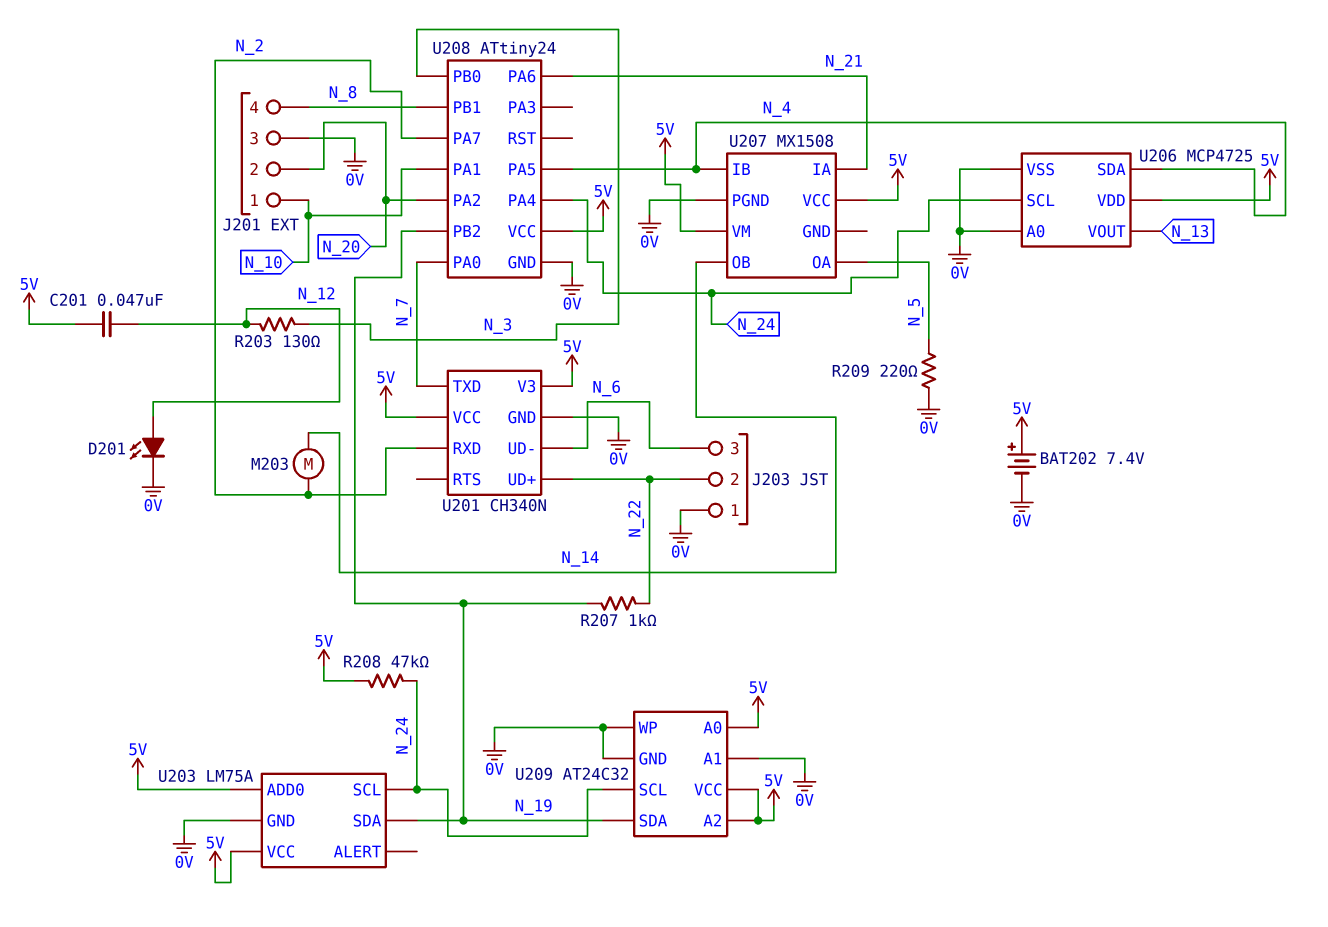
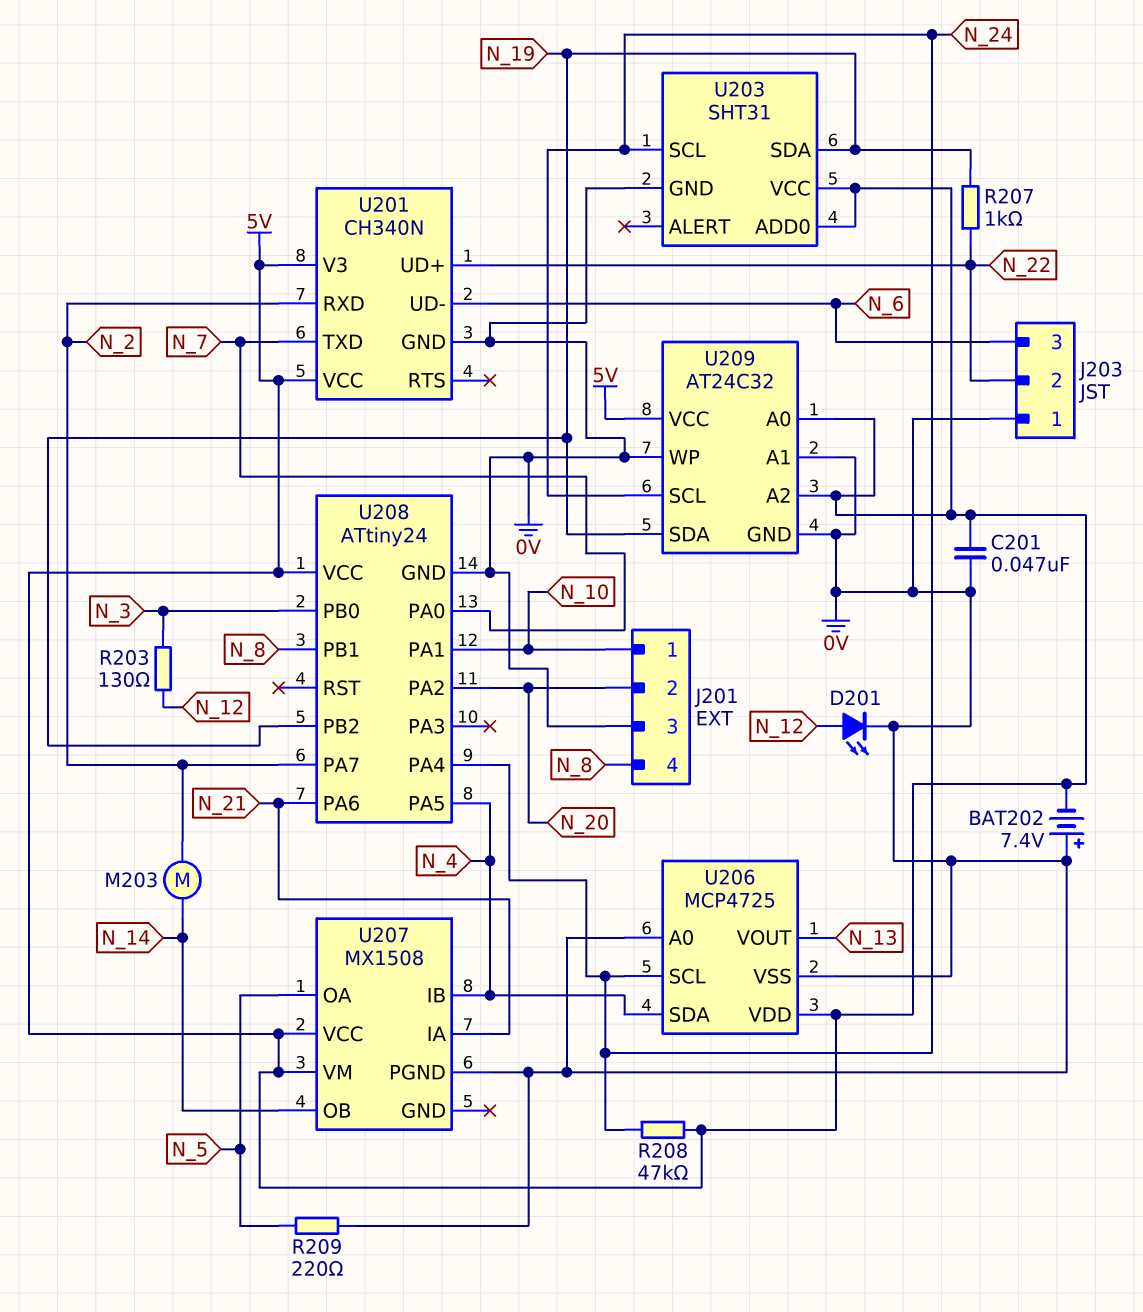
BAT202: 7.4V (plus 5V, minus 0V) -> 7.4V (plus 0V, minus 5V)
C201: 47nF (5V, N_12) -> 47nF (0V, 5V)
U203: LM75A -> SHT31

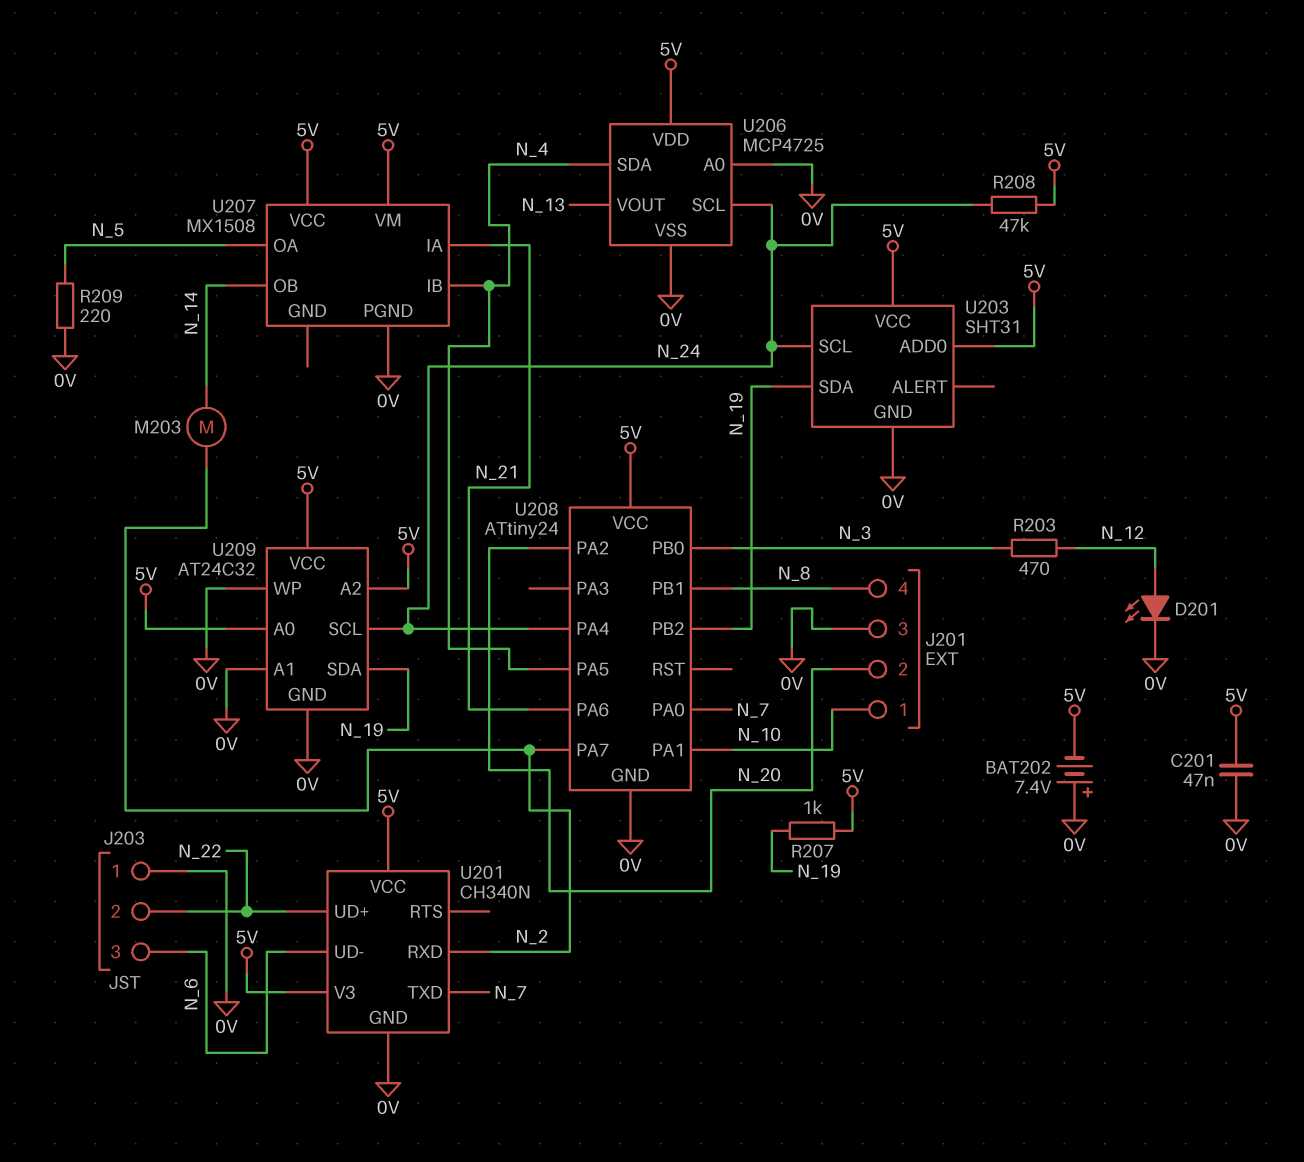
R203: 130 (N_3, N_12) -> 470 (N_3, N_12)
R207: 1k (N_19, N_22) -> 1k (5V, N_19)

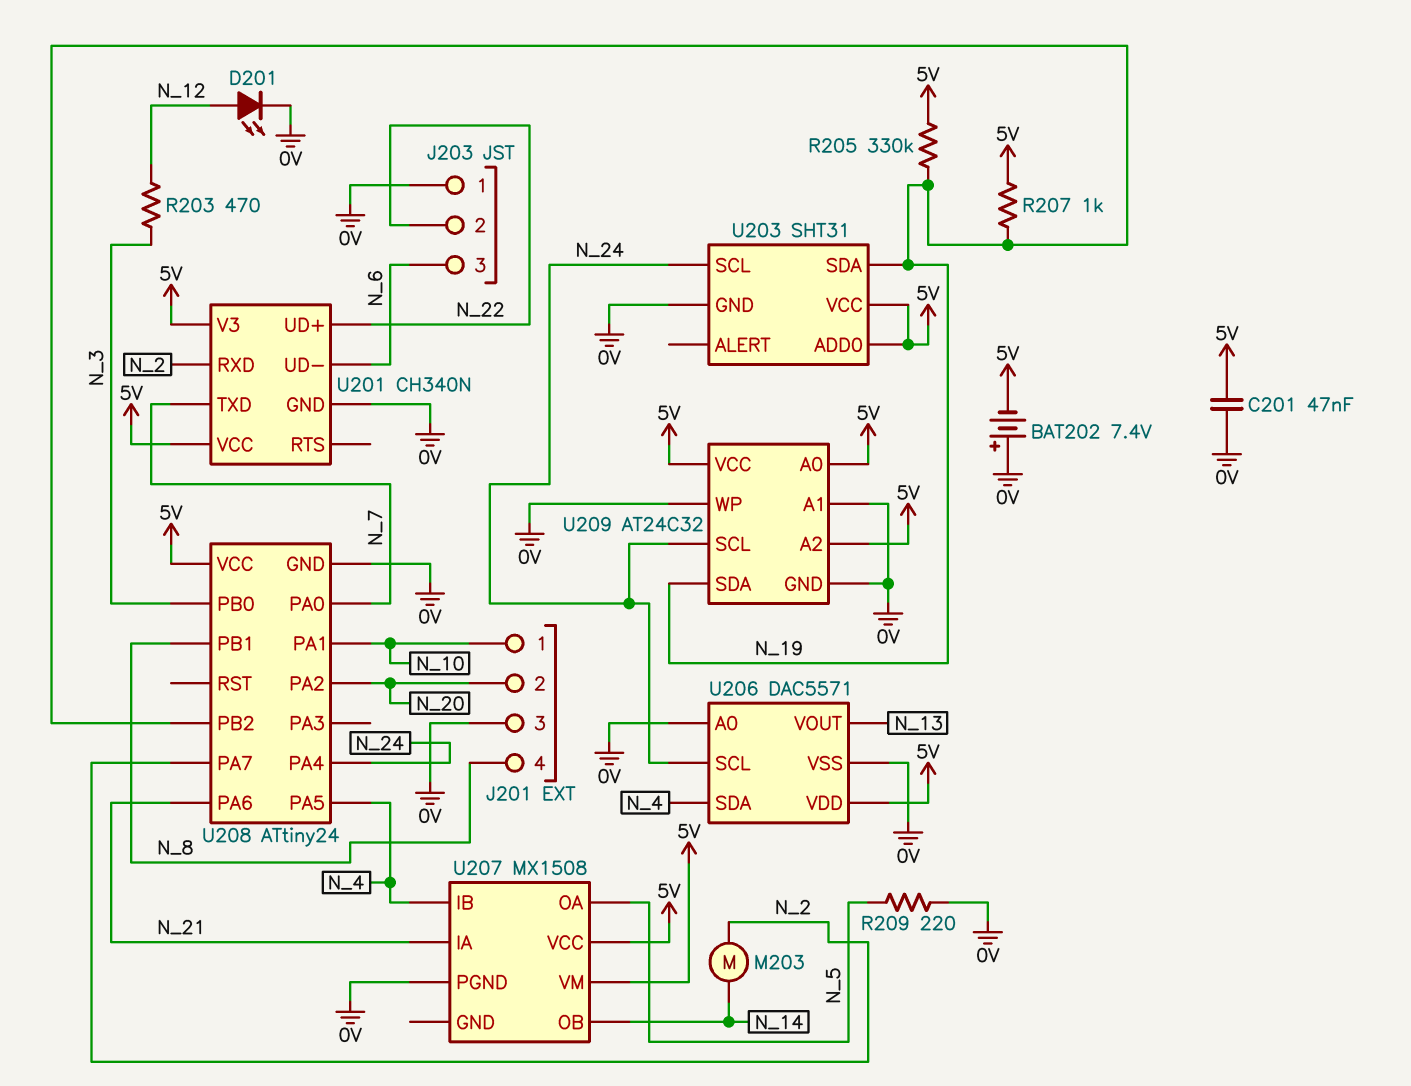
R205: none -> 330k (5V, N_19)
R208: 47k (5V, N_24) -> none
U206: MCP4725 -> DAC5571

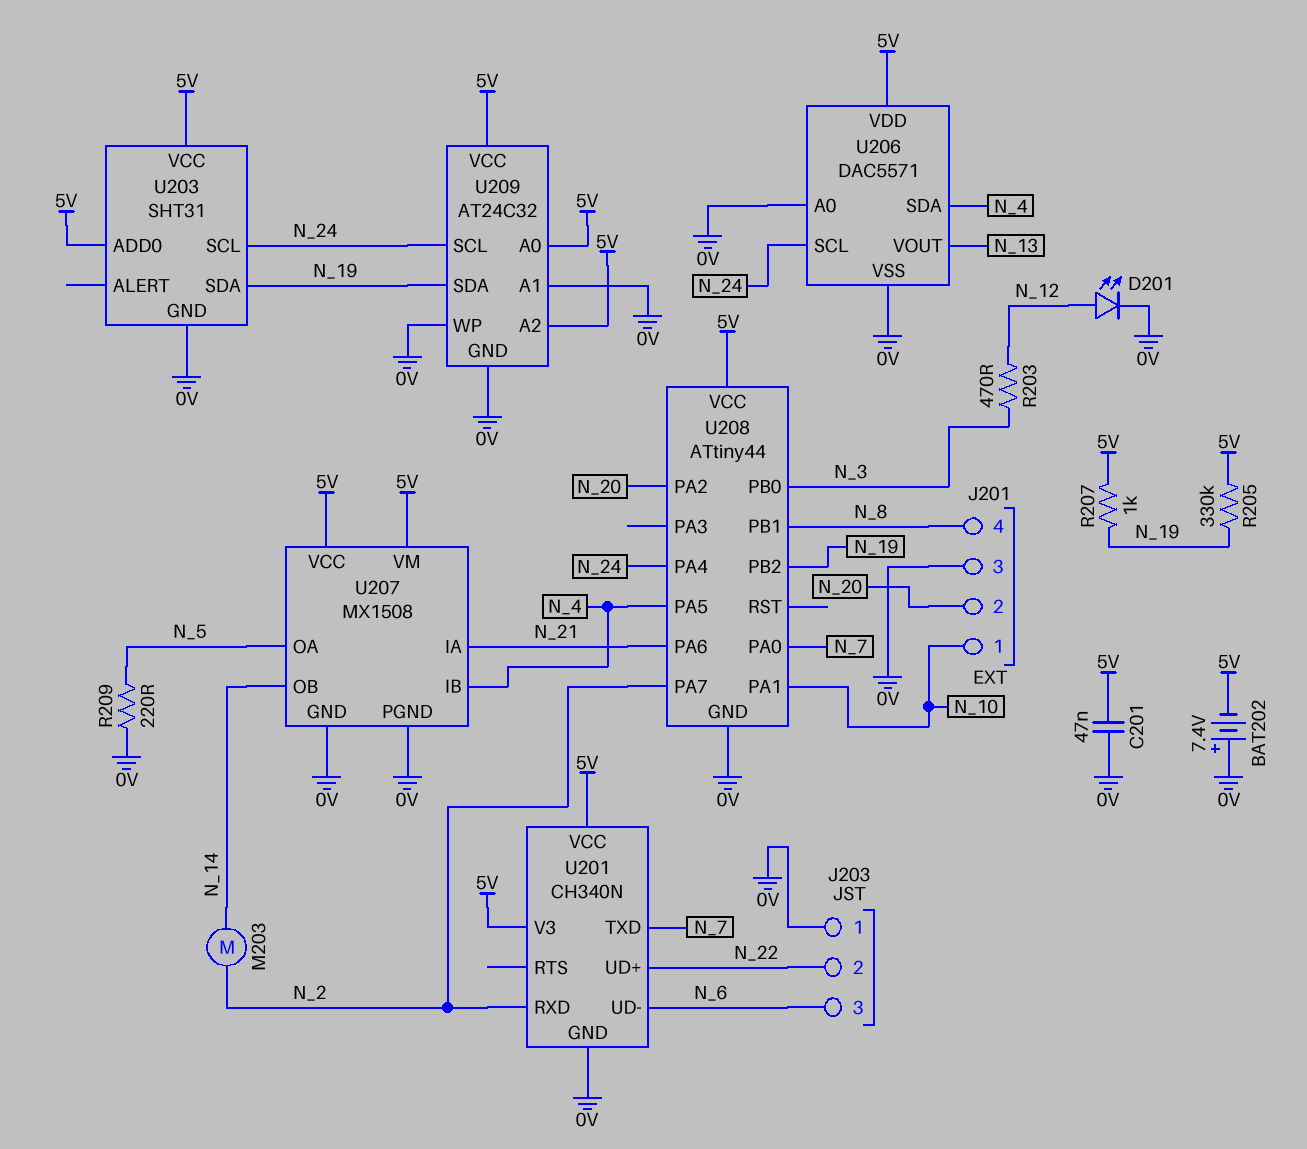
U207 pin GND: none -> 0V
U208: ATtiny24 -> ATtiny44

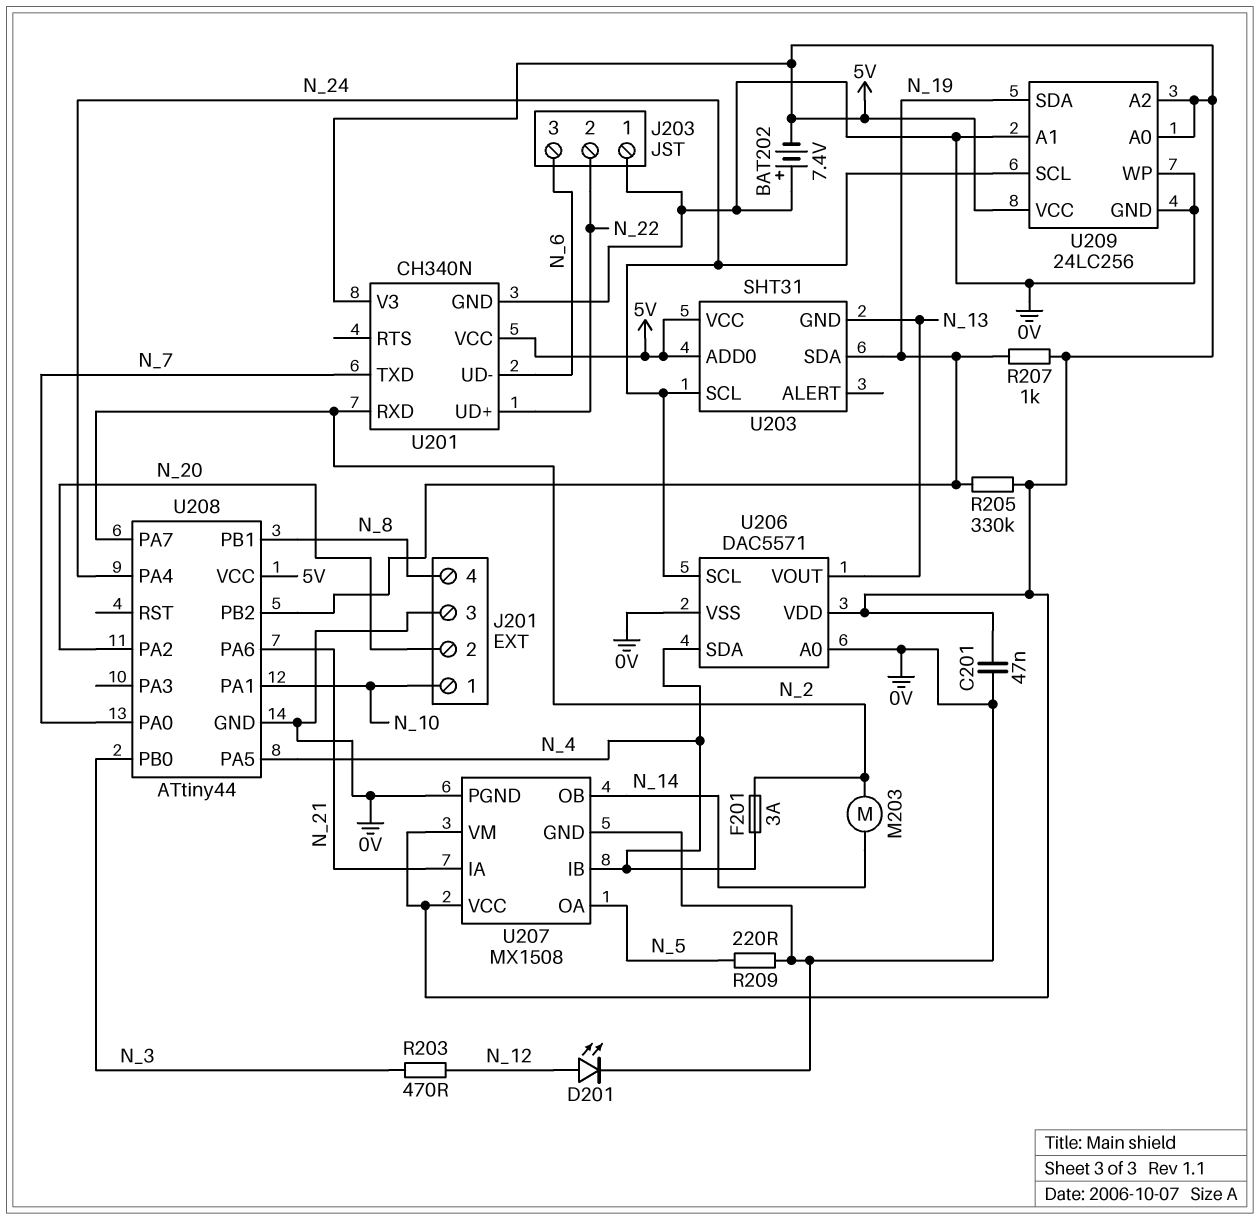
F201: none -> 3A (N_2, N_4)
U203 pin GND: 0V -> N_13
U209: AT24C32 -> 24LC256

